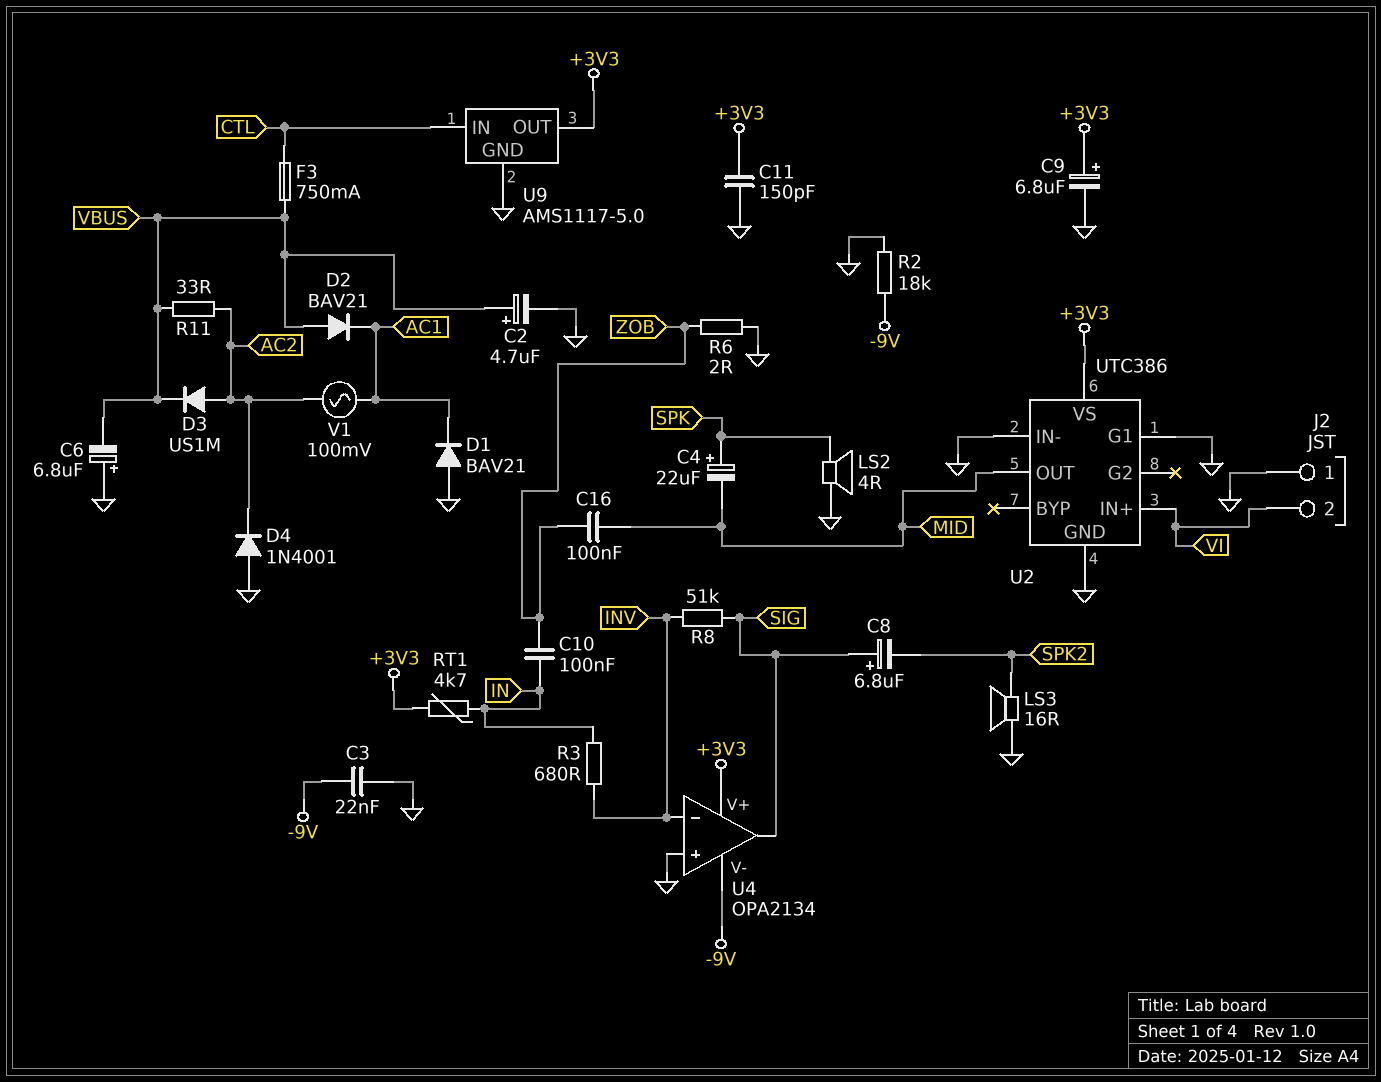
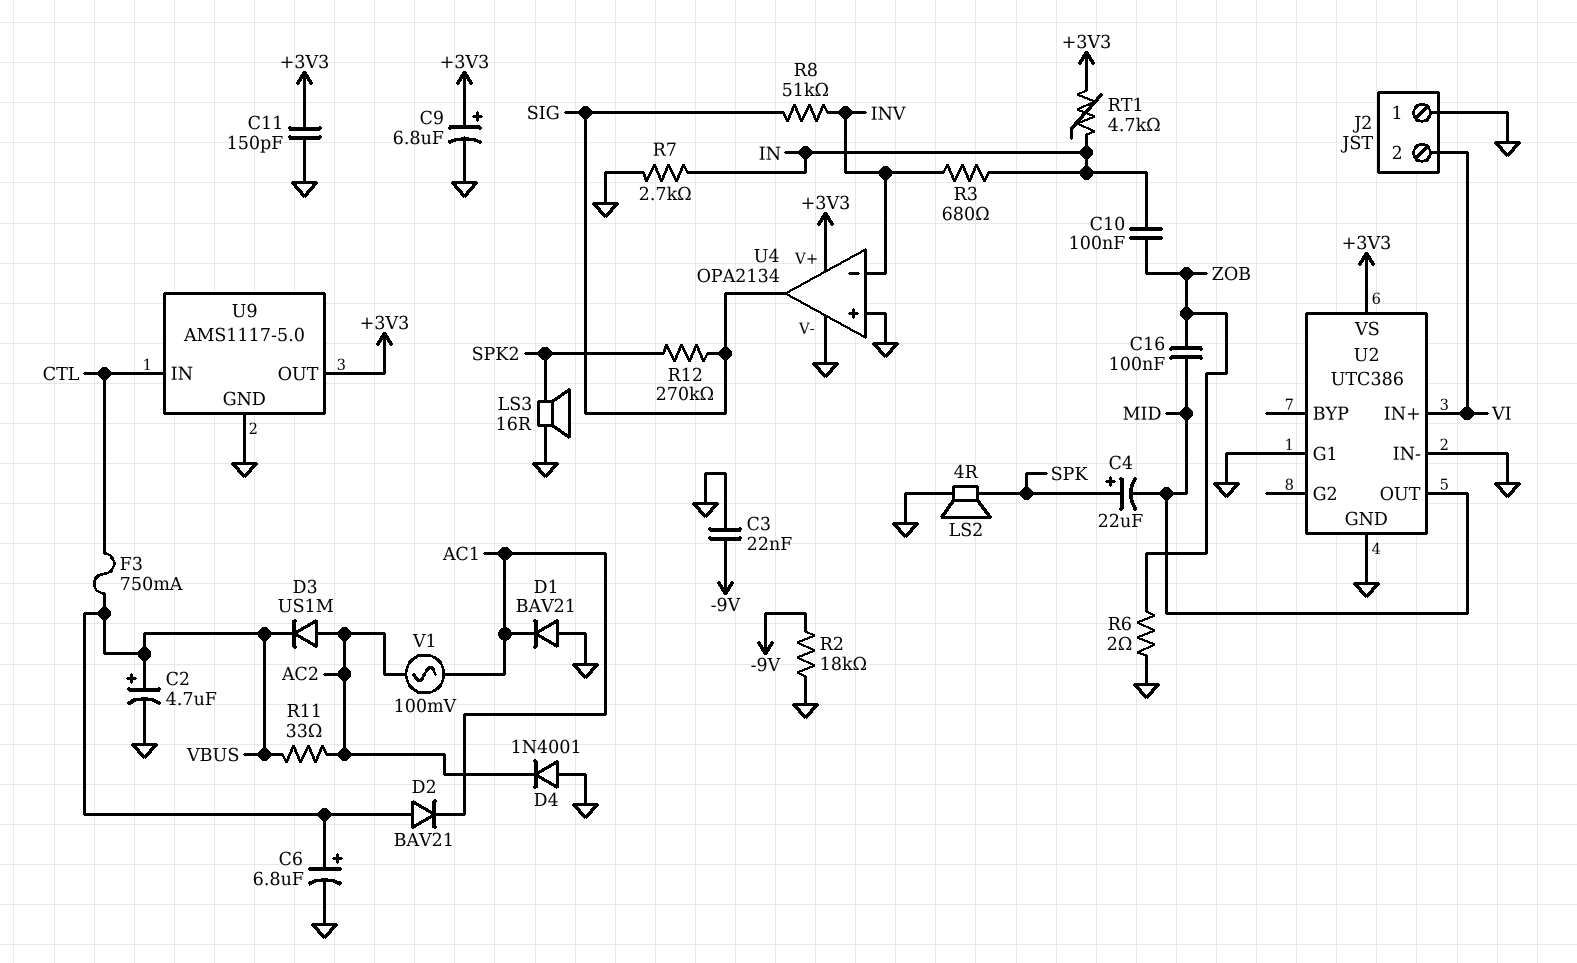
C6: 6.8uF (plus GND, minus VBUS) -> 6.8uF (plus VBUS, minus GND)
C8: 6.8uF (plus SIG, minus SPK2) -> none
R7: none -> 2.7k (GND, IN)
R12: none -> 270k (SIG, SPK2)
U4 pin V-: -9V -> GND

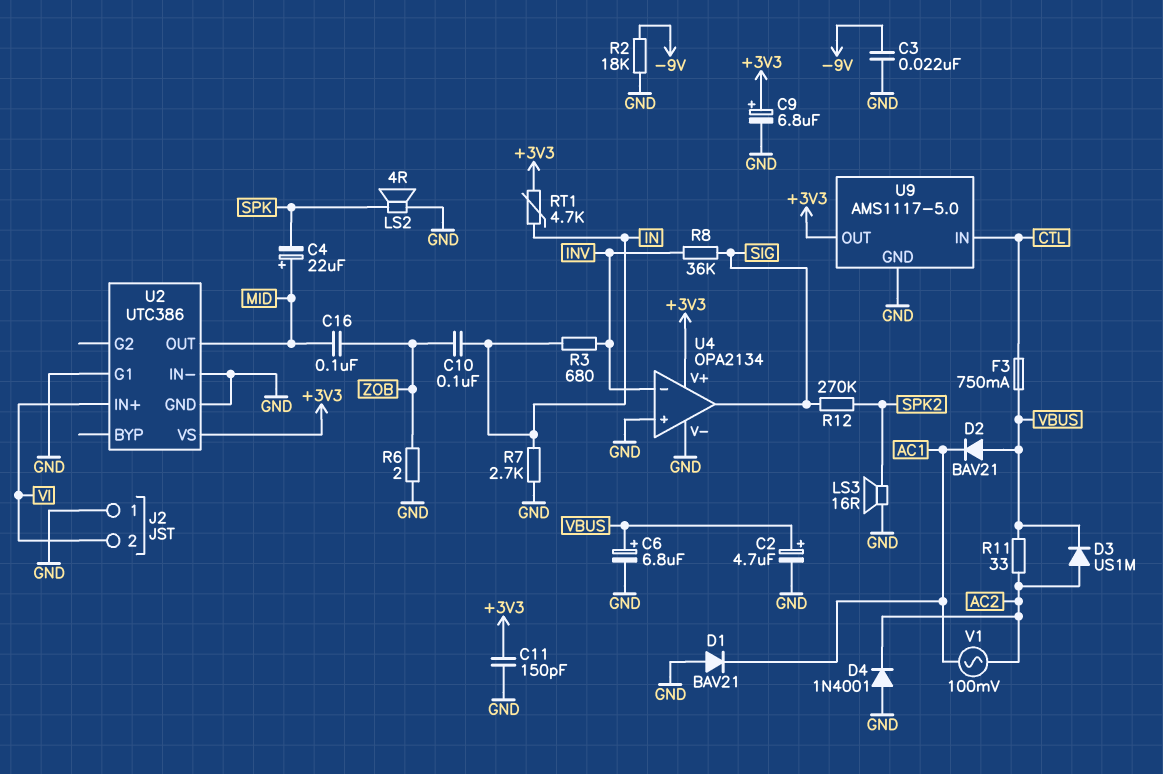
C4: 22uF (plus SPK, minus MID) -> 22uF (plus MID, minus SPK)
R8: 51k (INV, SIG) -> 36k (INV, SIG)

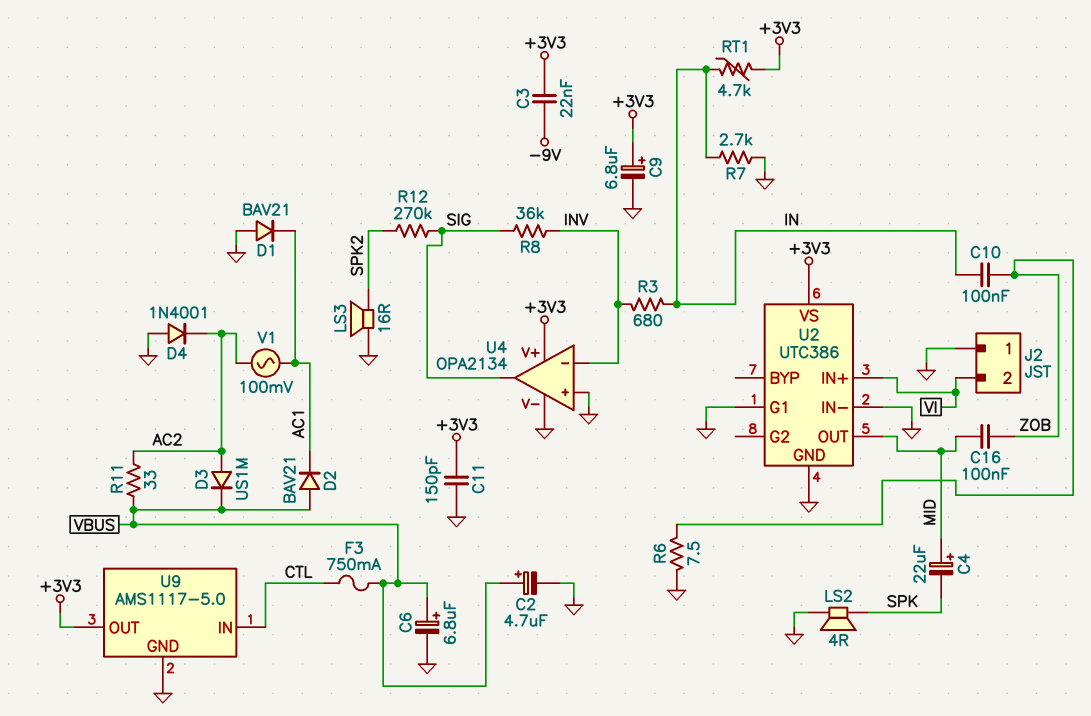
C3: 22nF (-9V, GND) -> 22nF (+3V3, -9V)
R2: 18k (-9V, GND) -> none
R6: 2 (GND, ZOB) -> 7.5 (GND, ZOB)

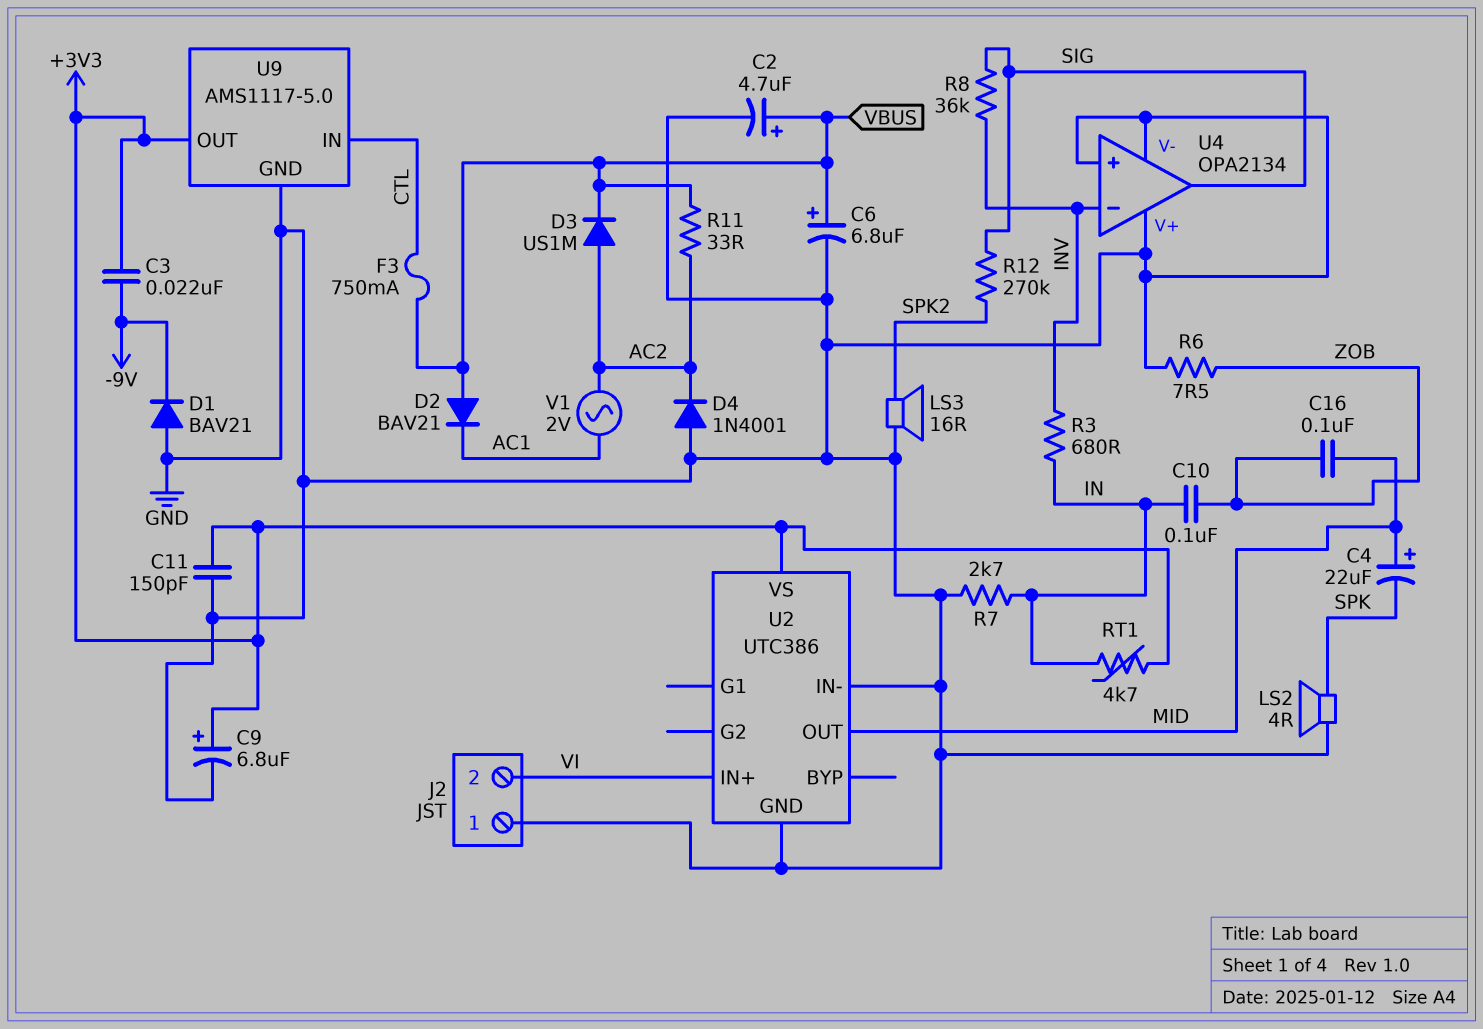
D1: diode BAV21 (A GND, K AC1) -> diode BAV21 (A GND, K -9V)
U2 pin G1: GND -> none
U4 pin V+: +3V3 -> GND
V1: AC 100mV (AC1, AC2) -> AC 2V (AC1, AC2)

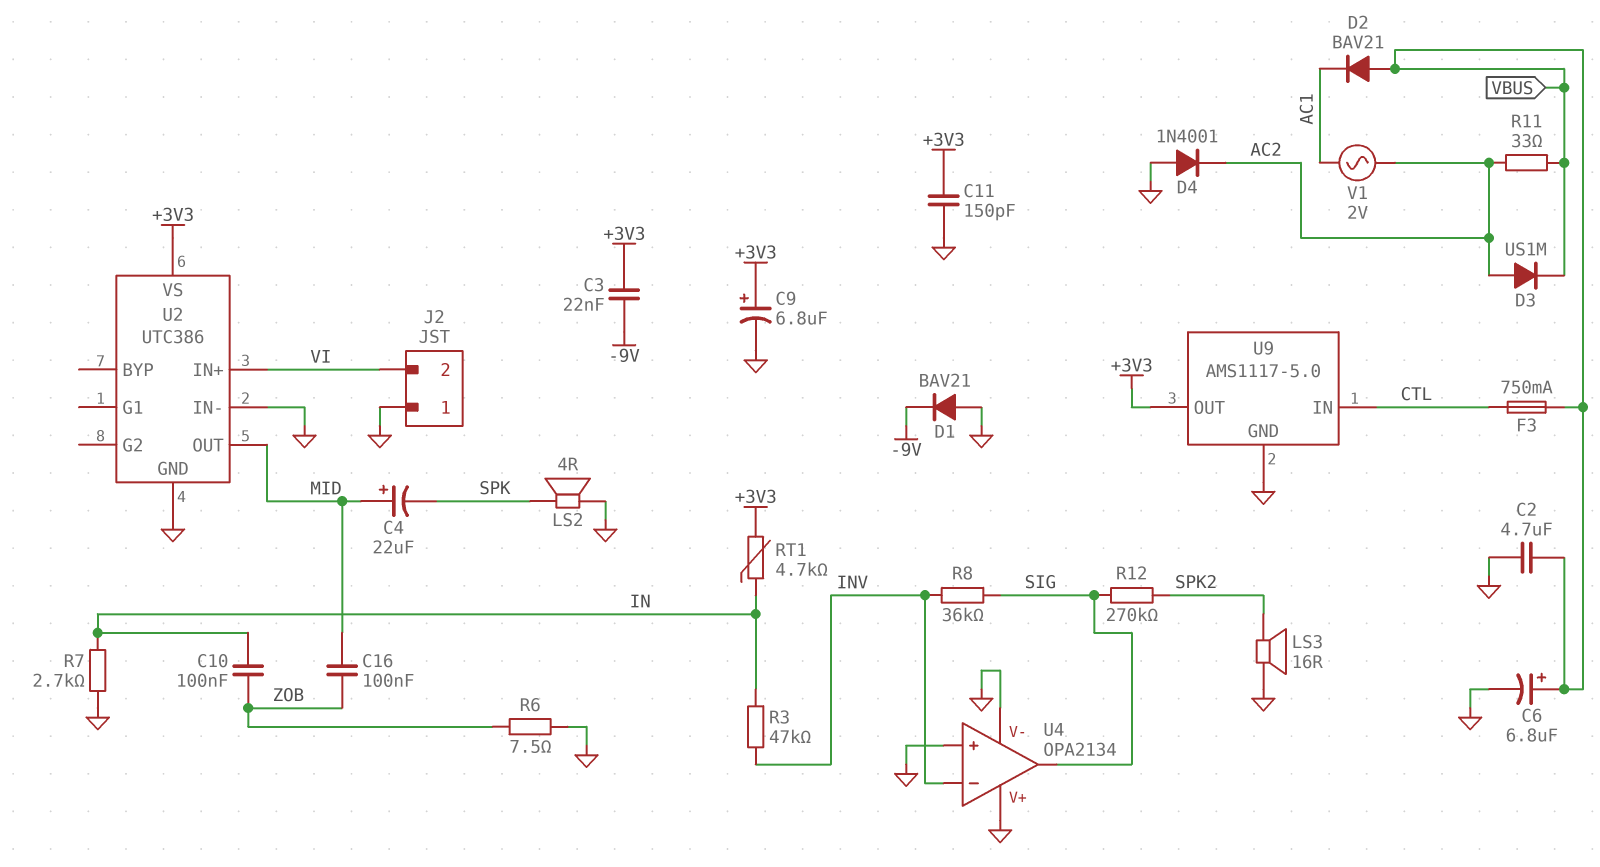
C2: 4.7uF (plus VBUS, minus GND) -> 4.7uF (GND, VBUS)
R3: 680 (IN, INV) -> 47k (IN, INV)

